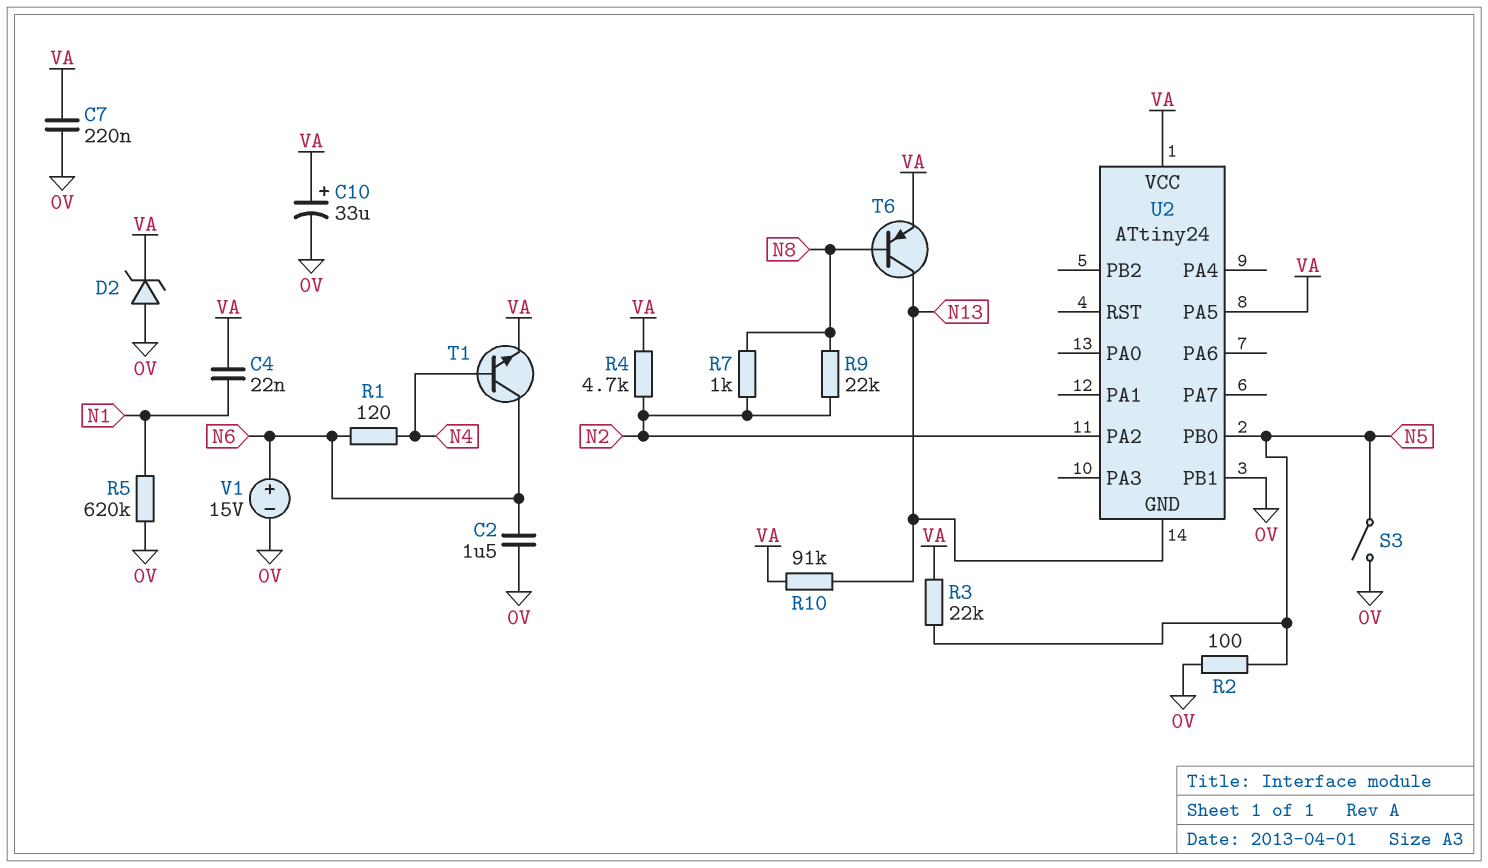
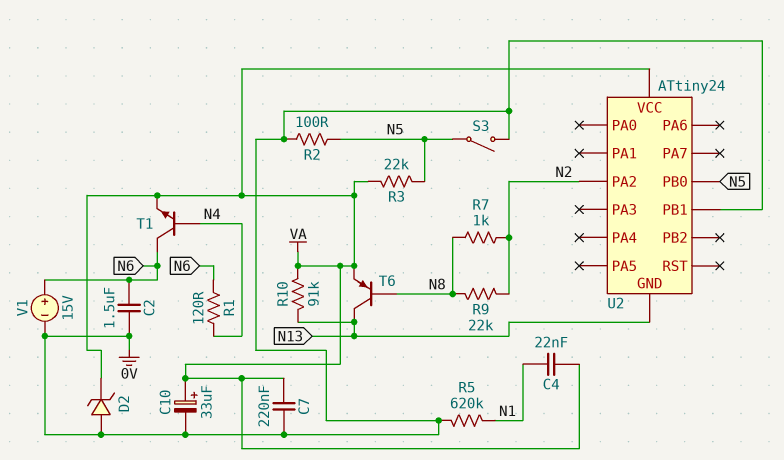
R4: 4.7k (N2, VA) -> none
U2 pin PA5: VA -> none

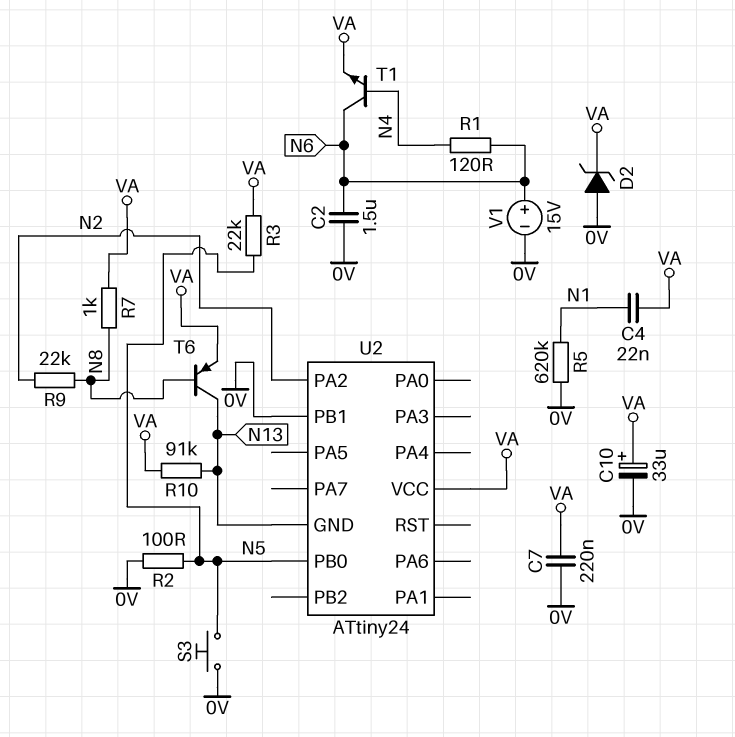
R7: 1k (N2, N8) -> 1k (N8, VA)
S3: switch (0V, N5) -> button (0V, N5)

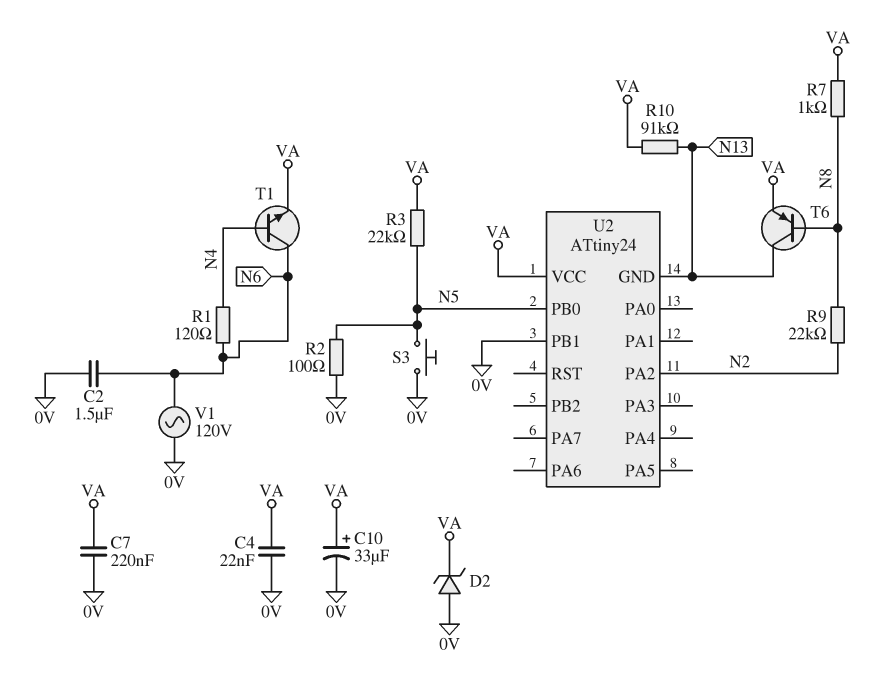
C4: 22nF (N1, VA) -> 22nF (0V, VA)
R5: 620k (0V, N1) -> none
V1: 15V (plus N6, minus 0V) -> AC 120V (0V, N6)

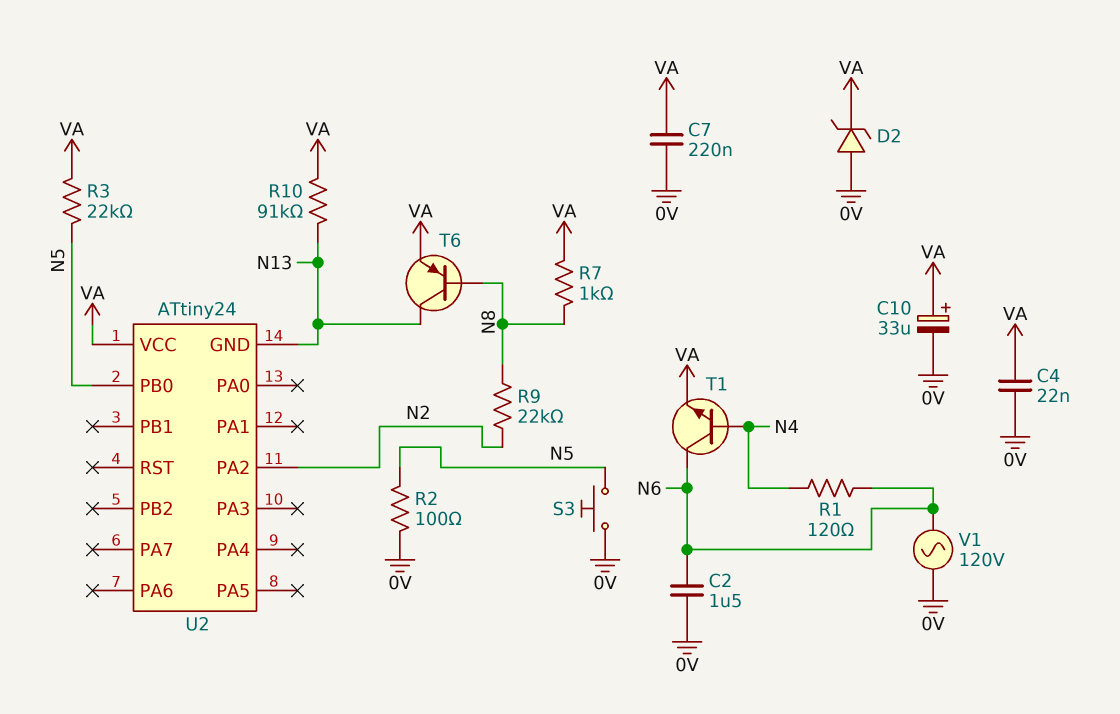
U2 pin PB1: 0V -> none

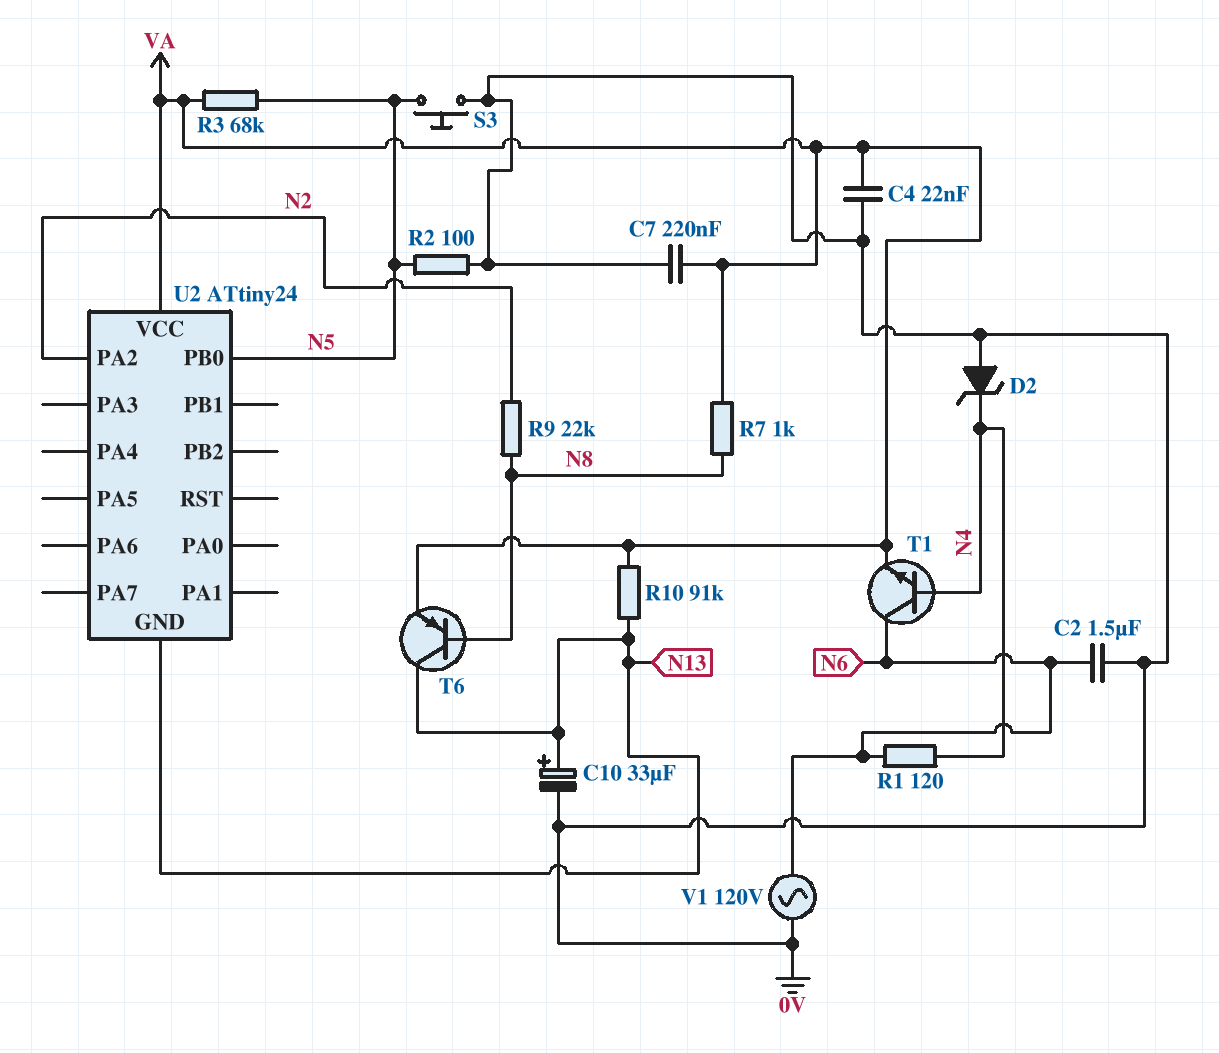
C10: 33uF (plus VA, minus 0V) -> 33uF (plus N13, minus 0V)
D2: zener (A 0V, K VA) -> zener (A 0V, K N4)
R3: 22k (N5, VA) -> 68k (N5, VA)

